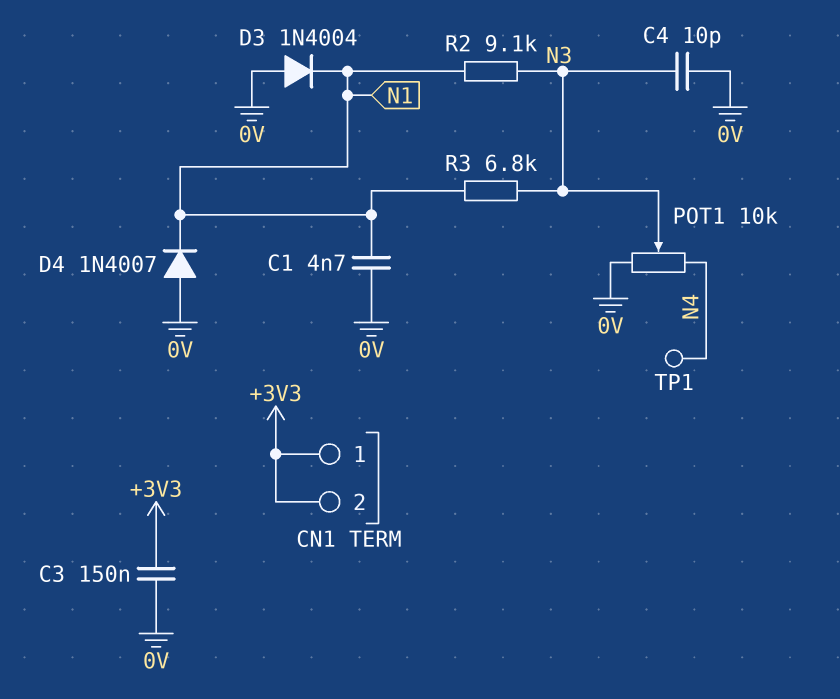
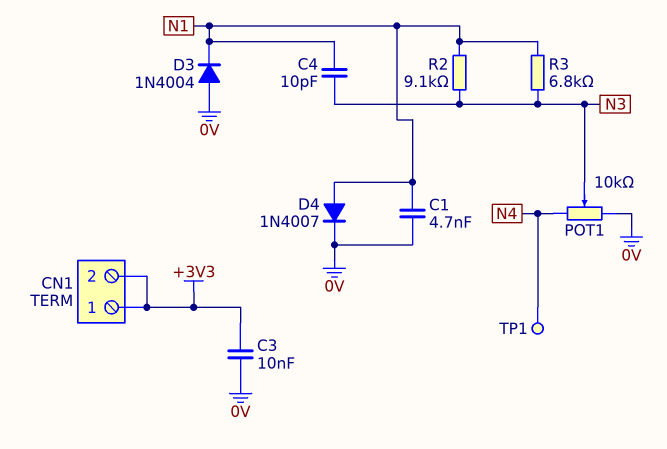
C3: 150nF (+3V3, 0V) -> 10nF (+3V3, 0V)
C4: 10pF (0V, N3) -> 10pF (N1, N3)
D4: diode 1N4007 (A 0V, K N1) -> diode 1N4007 (A N1, K 0V)

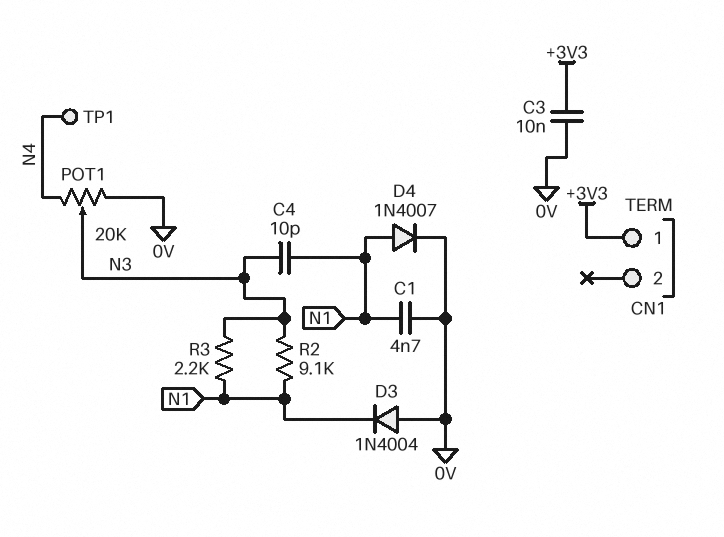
CN1 pin 2: +3V3 -> none
POT1: 10k (0V, N4, wiper N3) -> 20k (0V, N4, wiper N3)
R3: 6.8k (N1, N3) -> 2.2k (N1, N3)

